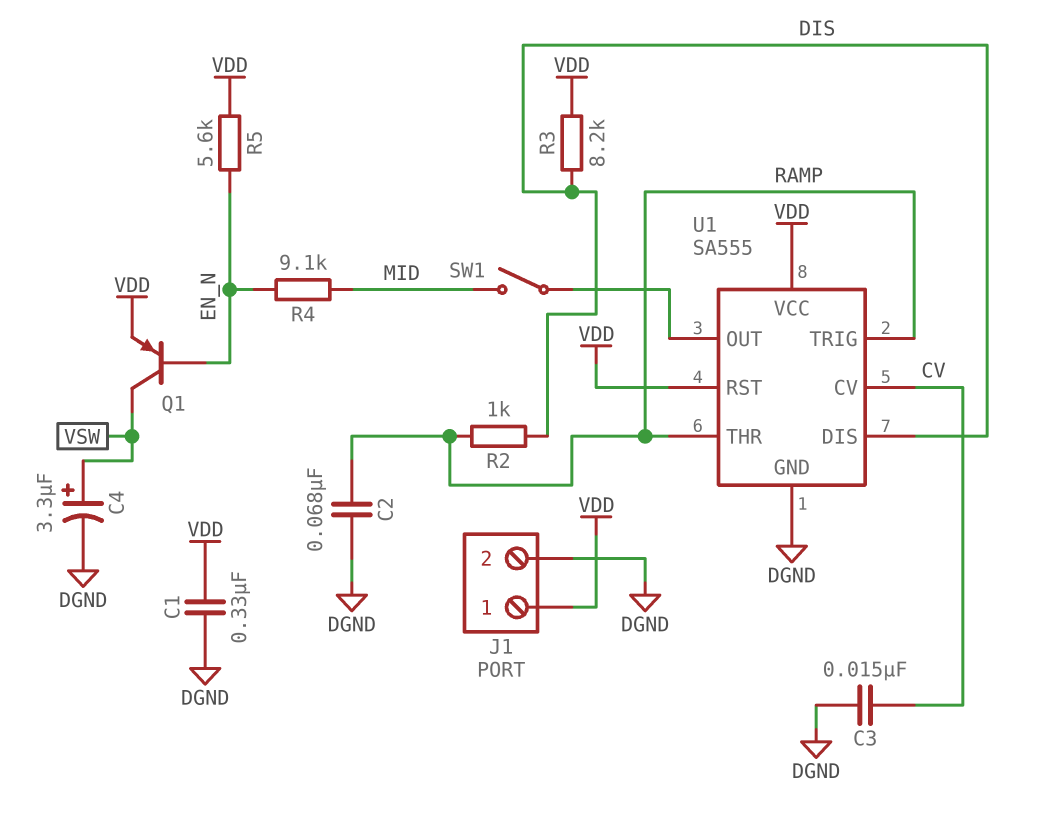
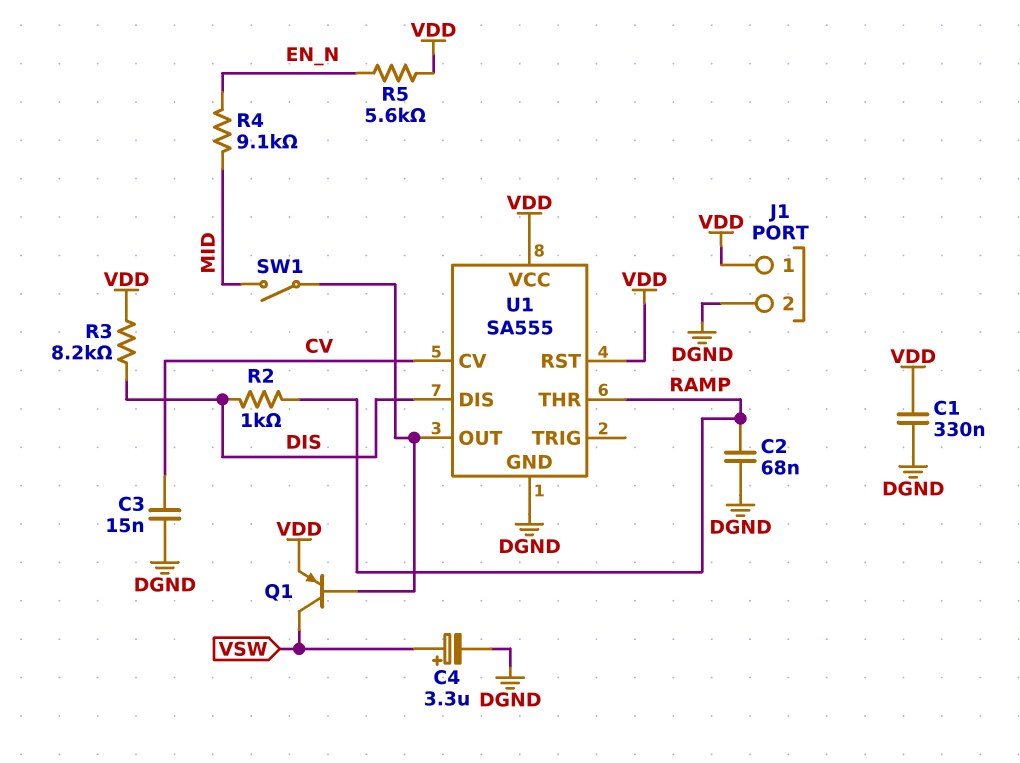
Q1: PNP (B EN_N, C VSW, E VDD) -> PNP (B U1/OUT, C VSW, E VDD)
U1 pin TRIG: RAMP -> none

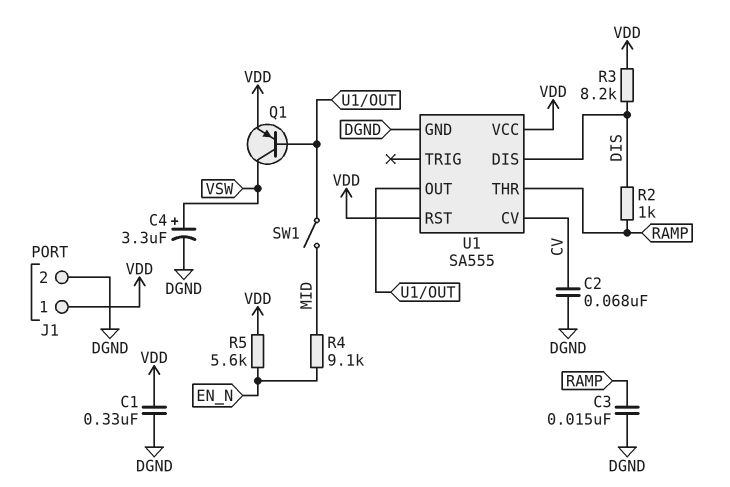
C2: 68nF (DGND, RAMP) -> 68nF (CV, DGND)
C3: 15nF (CV, DGND) -> 15nF (DGND, RAMP)

